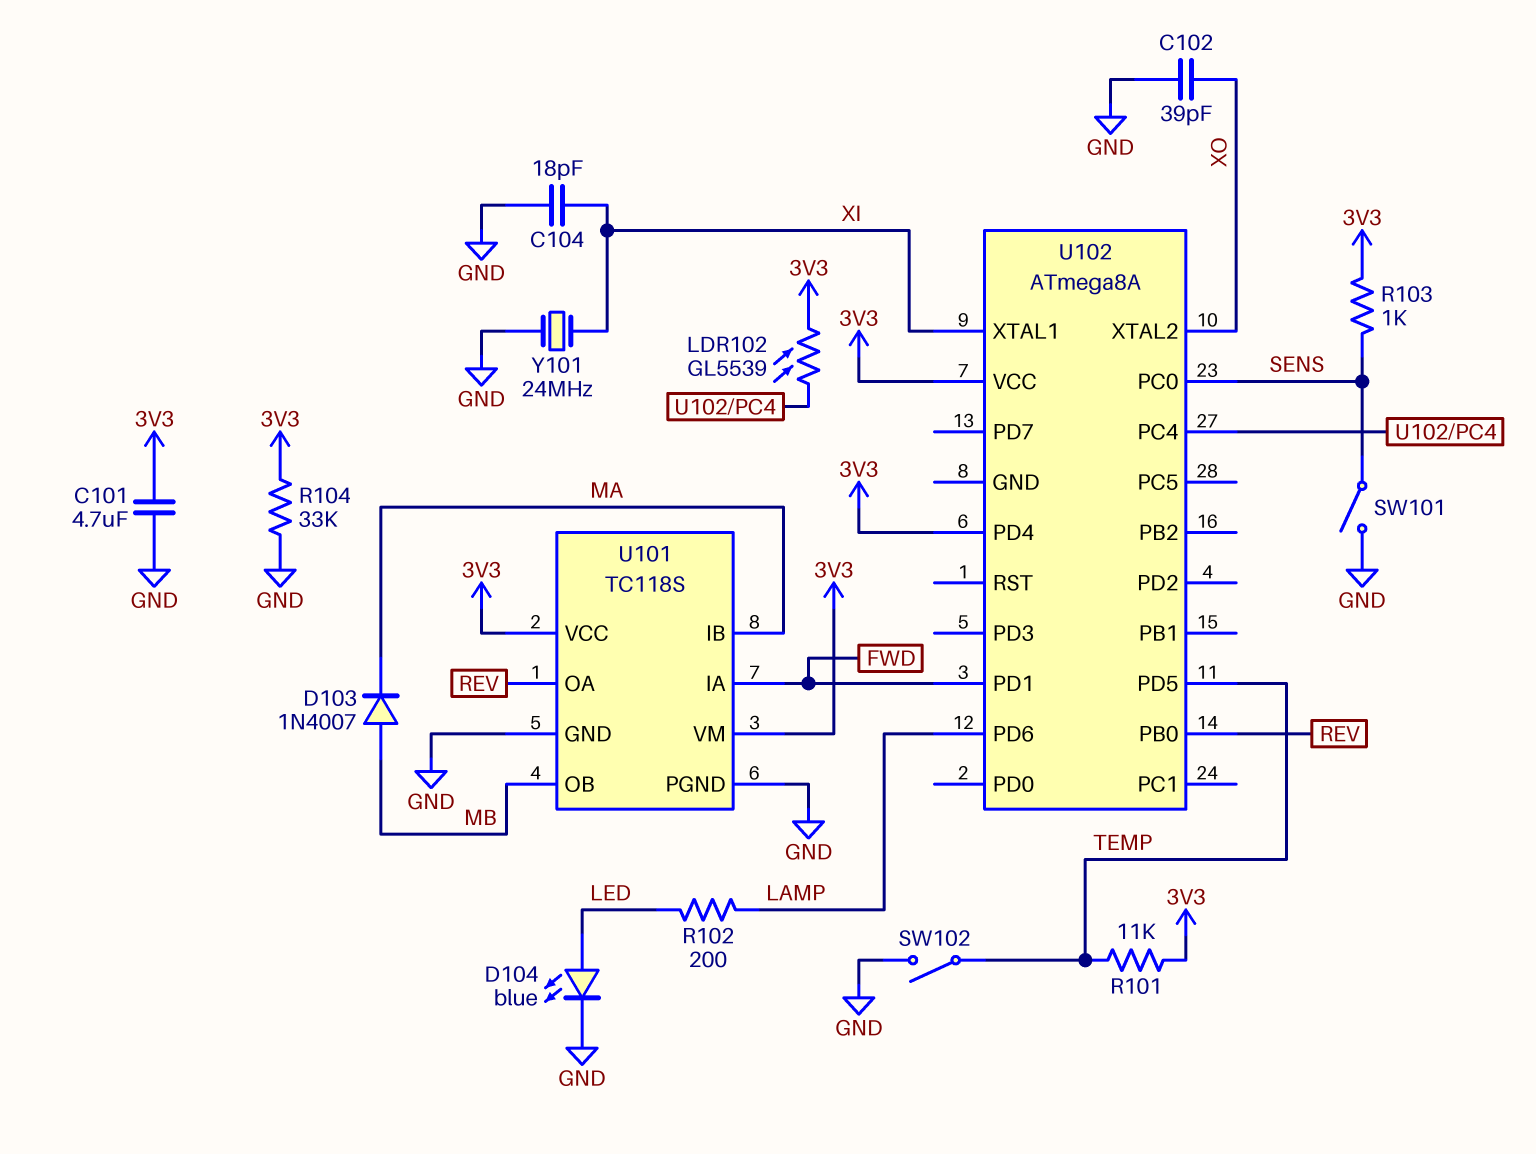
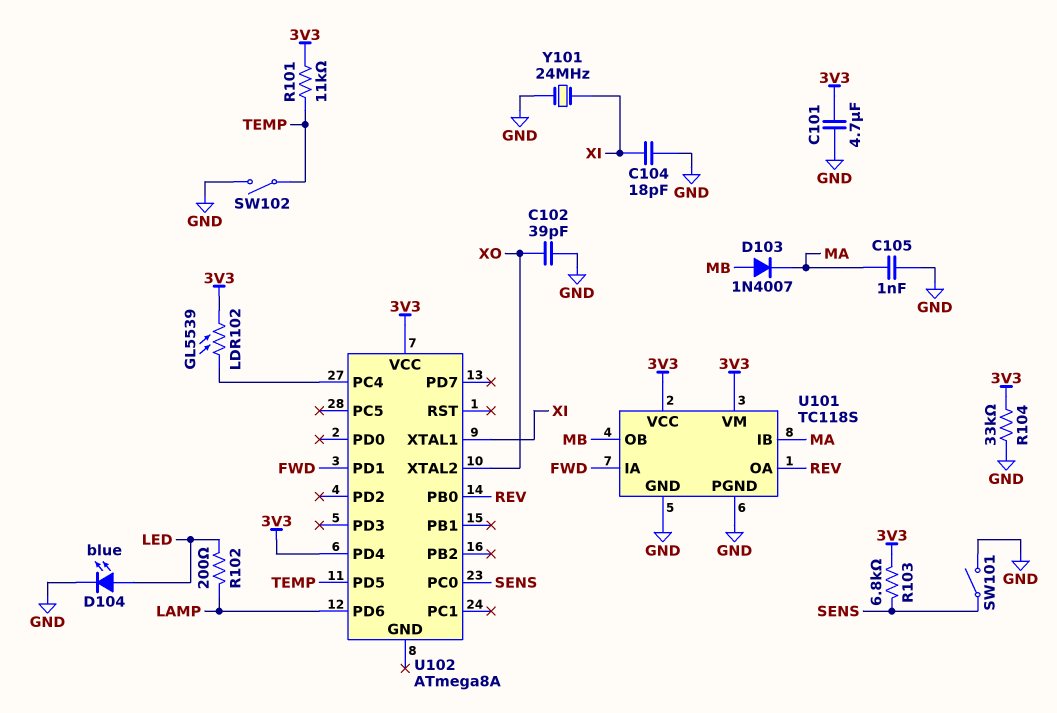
C105: none -> 1nF (GND, MA)
R103: 1k (3V3, SENS) -> 6.8k (3V3, SENS)

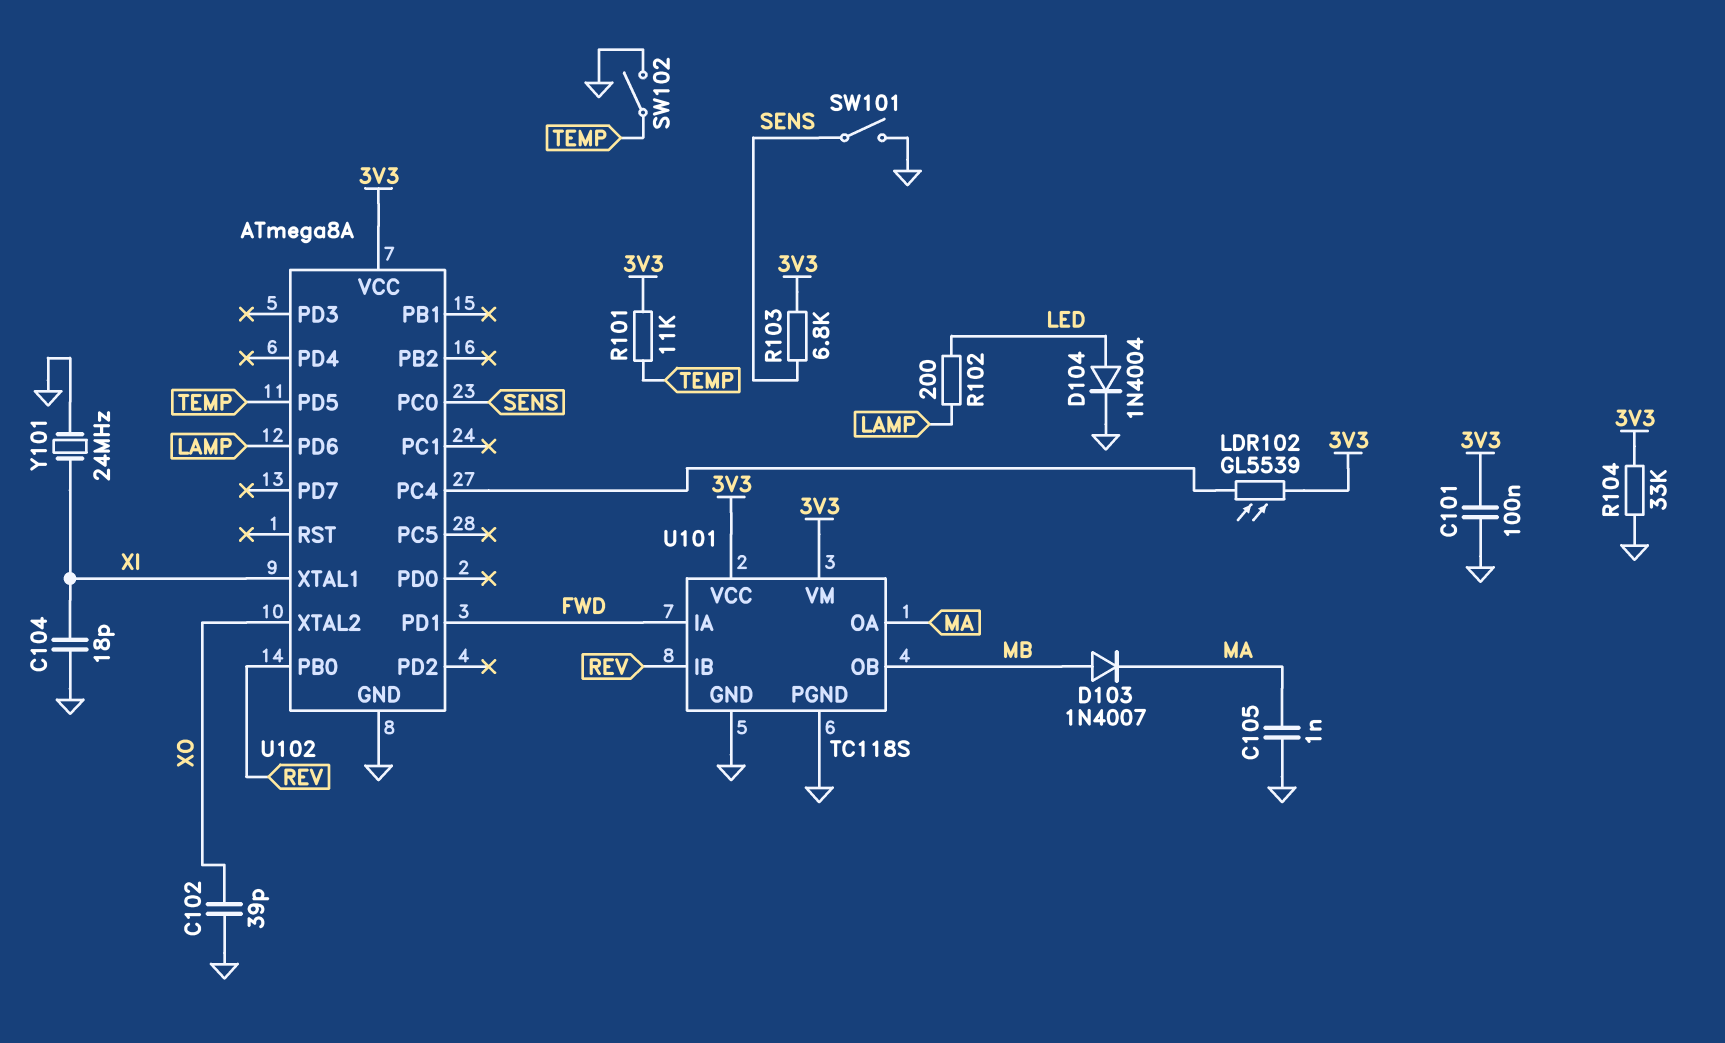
C101: 4.7uF (3V3, GND) -> 100nF (3V3, GND)
D104: LED blue (A LED, K GND) -> diode 1N4004 (A LED, K GND)
U101 pin IB: MA -> REV
U101 pin OA: REV -> MA
U102 pin GND: none -> GND
U102 pin PD4: 3V3 -> none

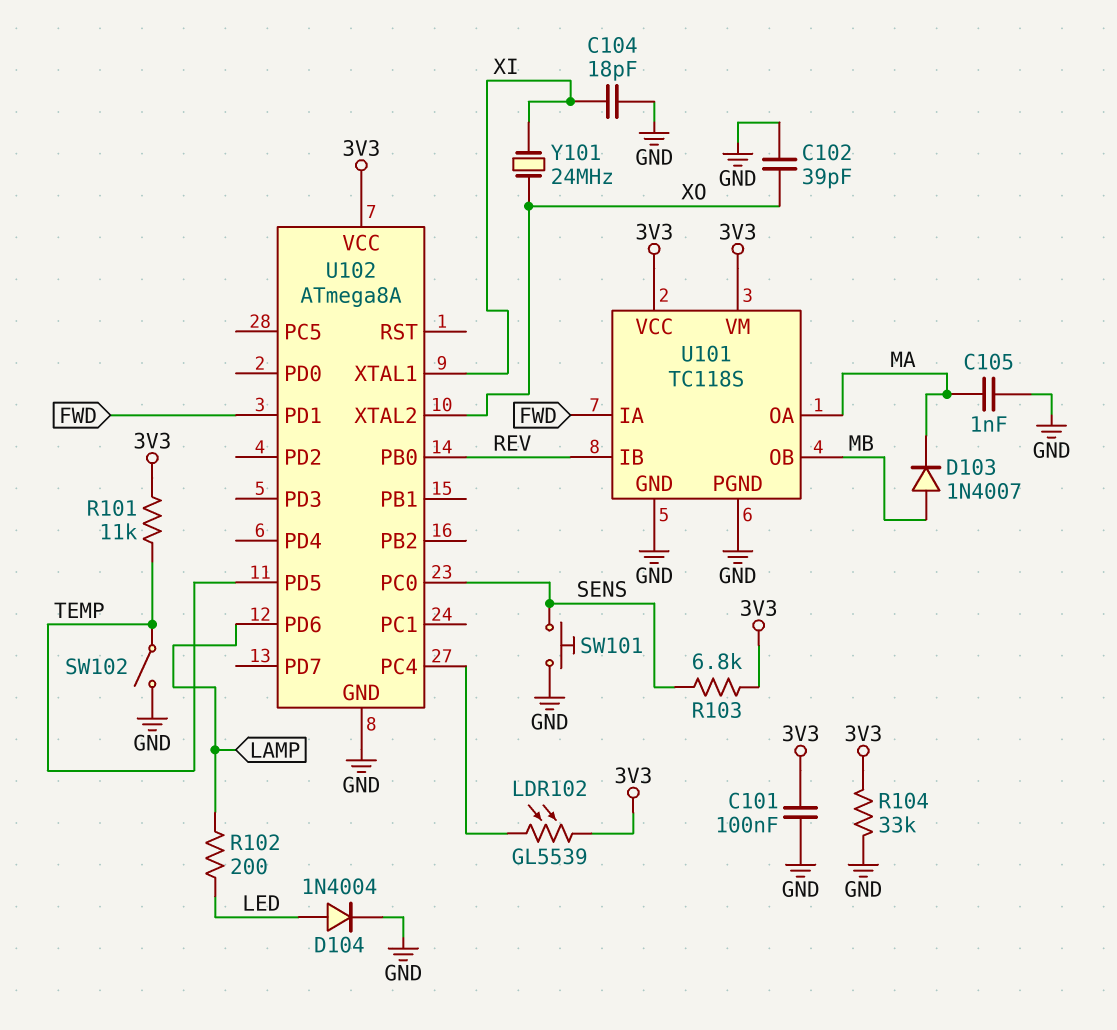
SW101: switch (GND, SENS) -> button (GND, SENS)
Y101: 24MHz (GND, XI) -> 24MHz (XI, XO)

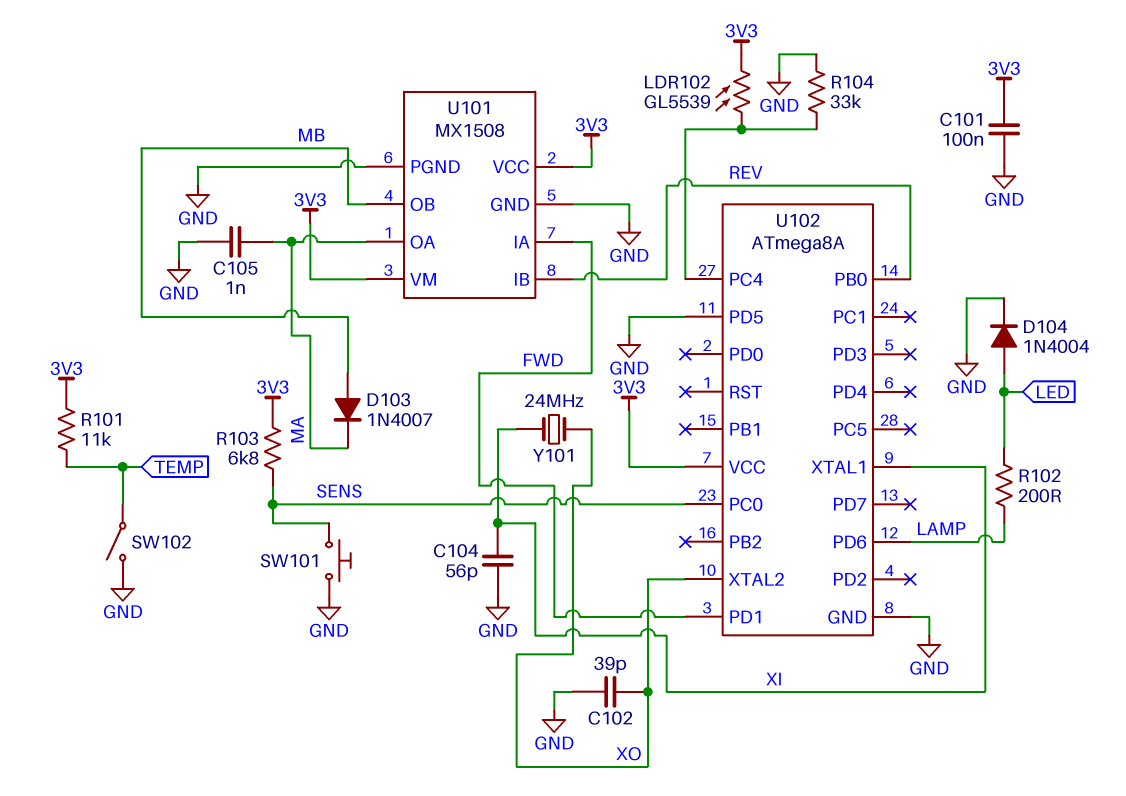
C104: 18pF (GND, XI) -> 56pF (GND, XI)
R104: 33k (3V3, GND) -> 33k (GND, U102/PC4)
U101: TC118S -> MX1508
U102 pin PD5: TEMP -> GND

